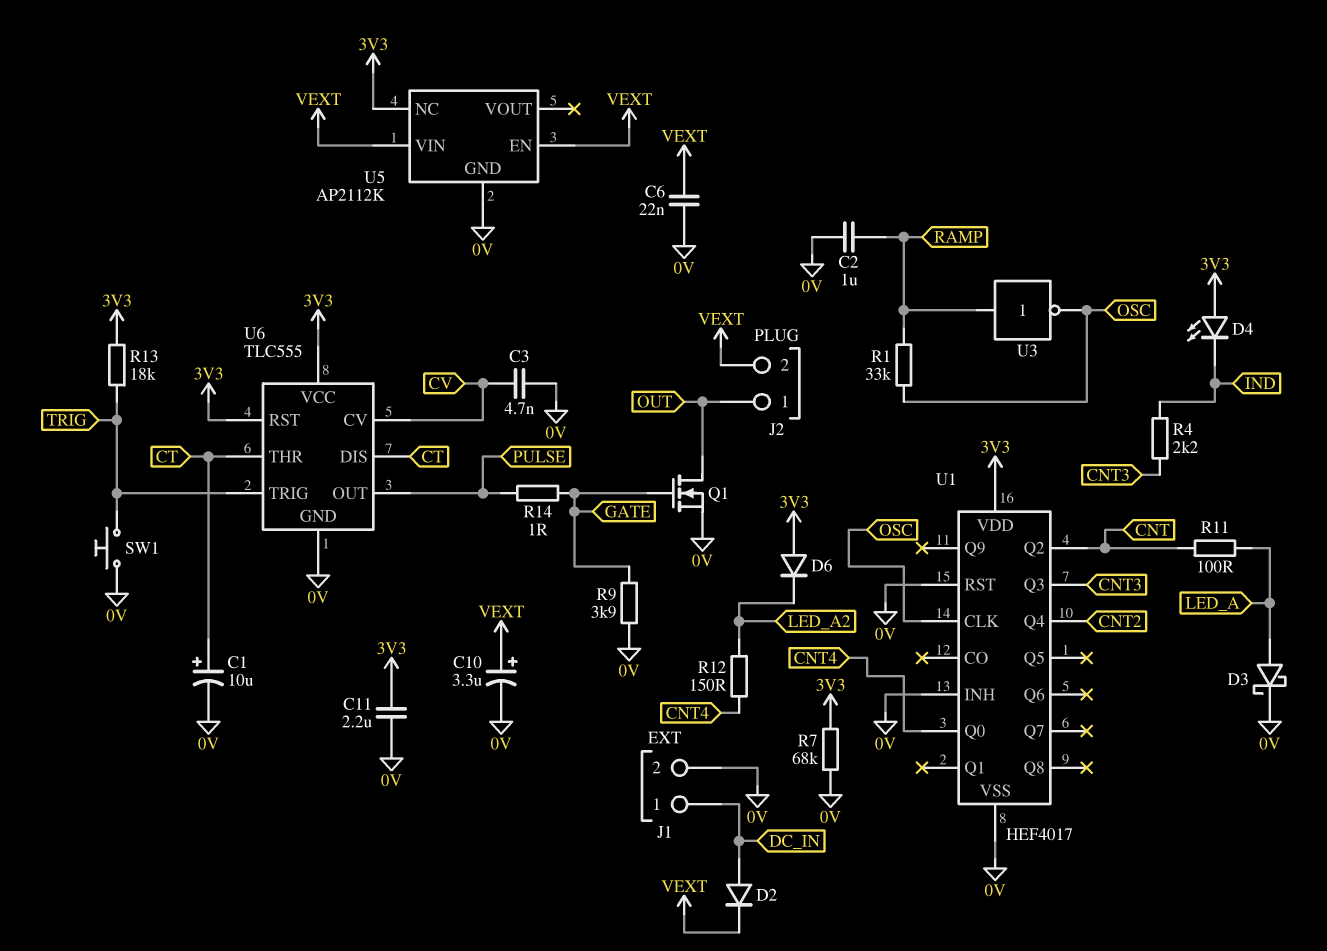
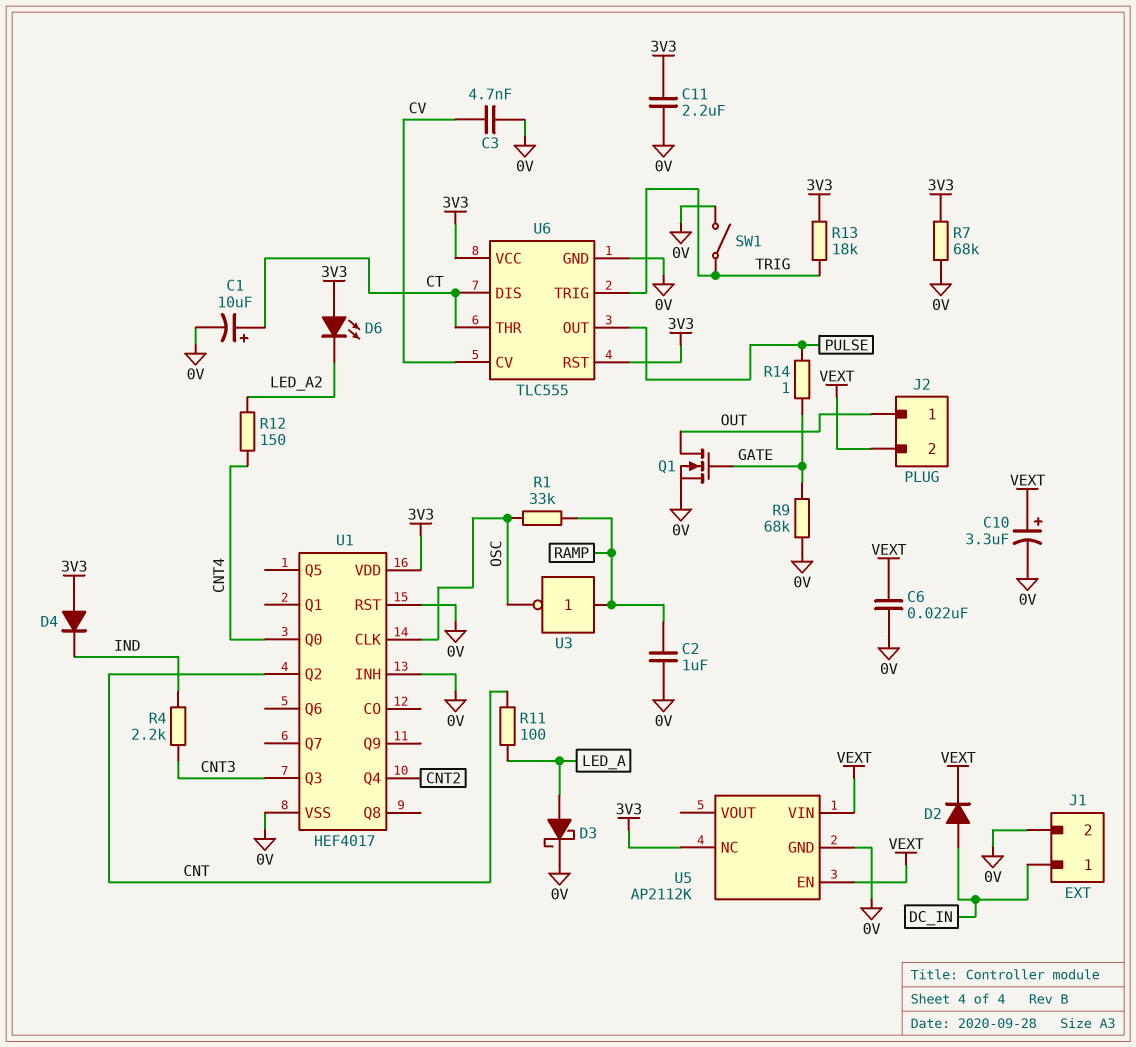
D4: LED (A 3V3, K IND) -> diode (A 3V3, K IND)
D6: diode (A 3V3, K LED_A2) -> LED (A 3V3, K LED_A2)
R9: 3.9k (0V, GATE) -> 68k (0V, GATE)
SW1: button (0V, TRIG) -> switch (0V, TRIG)

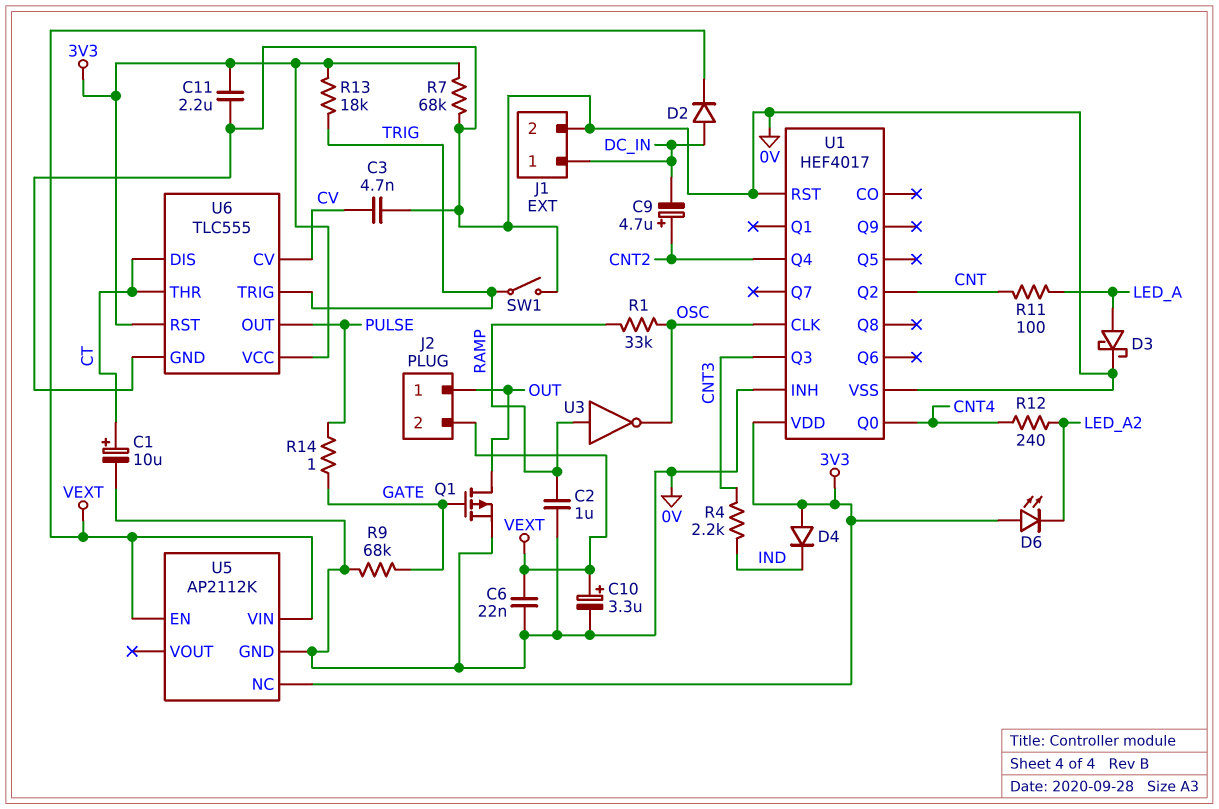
C9: none -> 4.7uF (plus CNT2, minus DC_IN)
Q1: NMOS (G GATE, D OUT, S 0V) -> PMOS (G GATE, D OUT, S 0V)
R12: 150 (CNT4, LED_A2) -> 240 (CNT4, LED_A2)

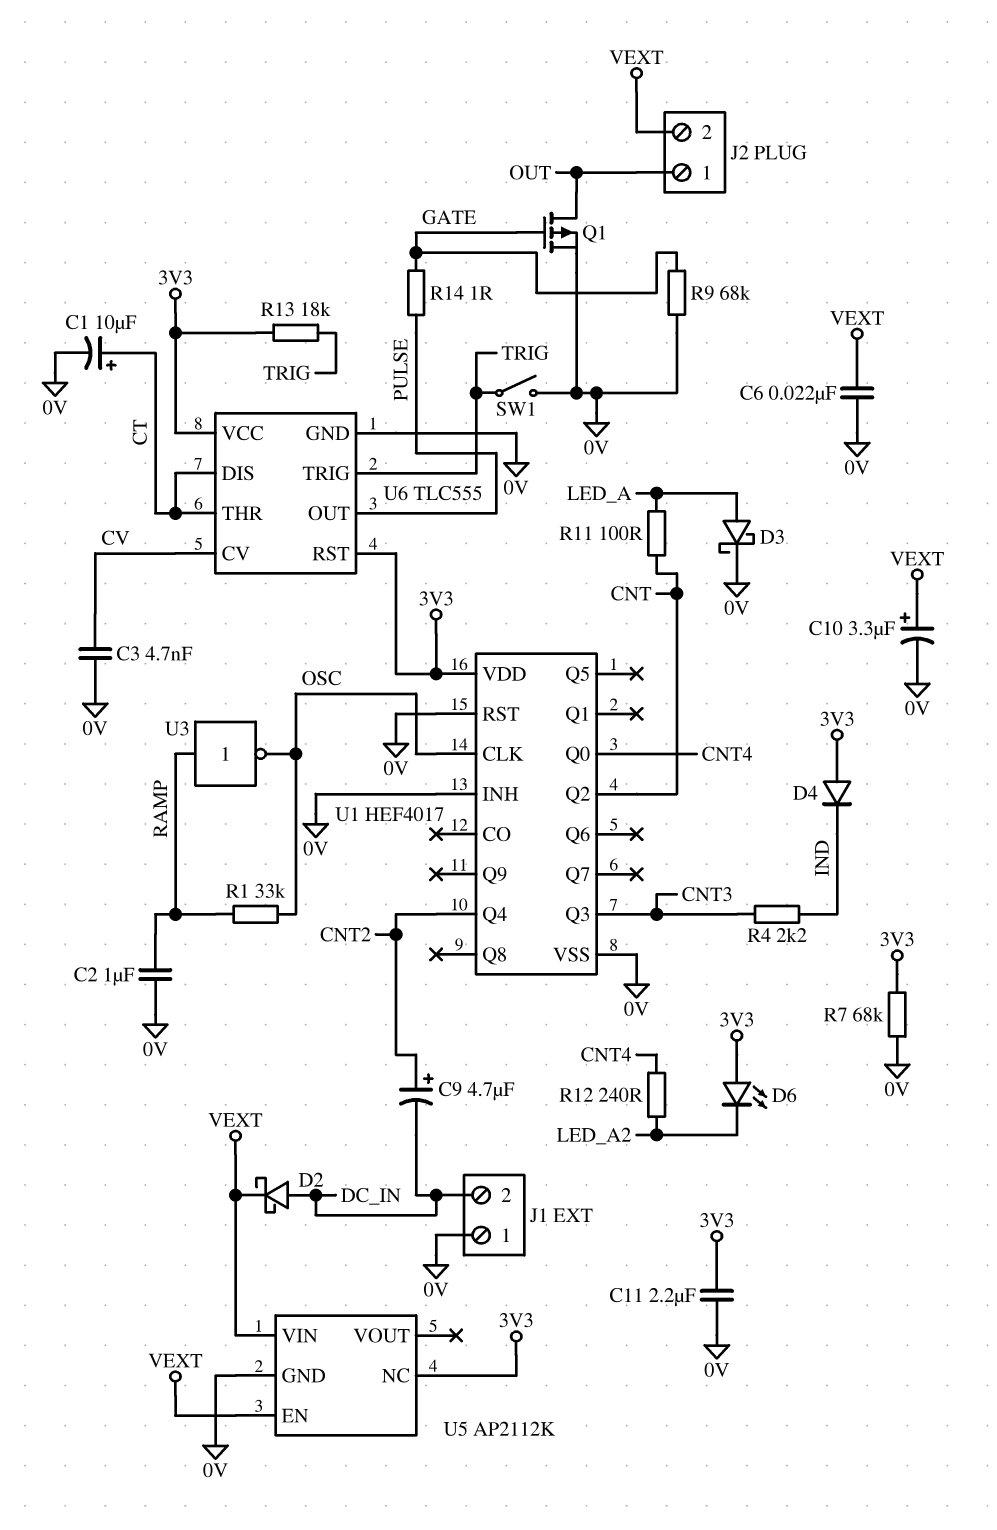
D2: diode (A DC_IN, K VEXT) -> schottky (A DC_IN, K VEXT)
J1 pin 1: DC_IN -> 0V
J1 pin 2: 0V -> DC_IN

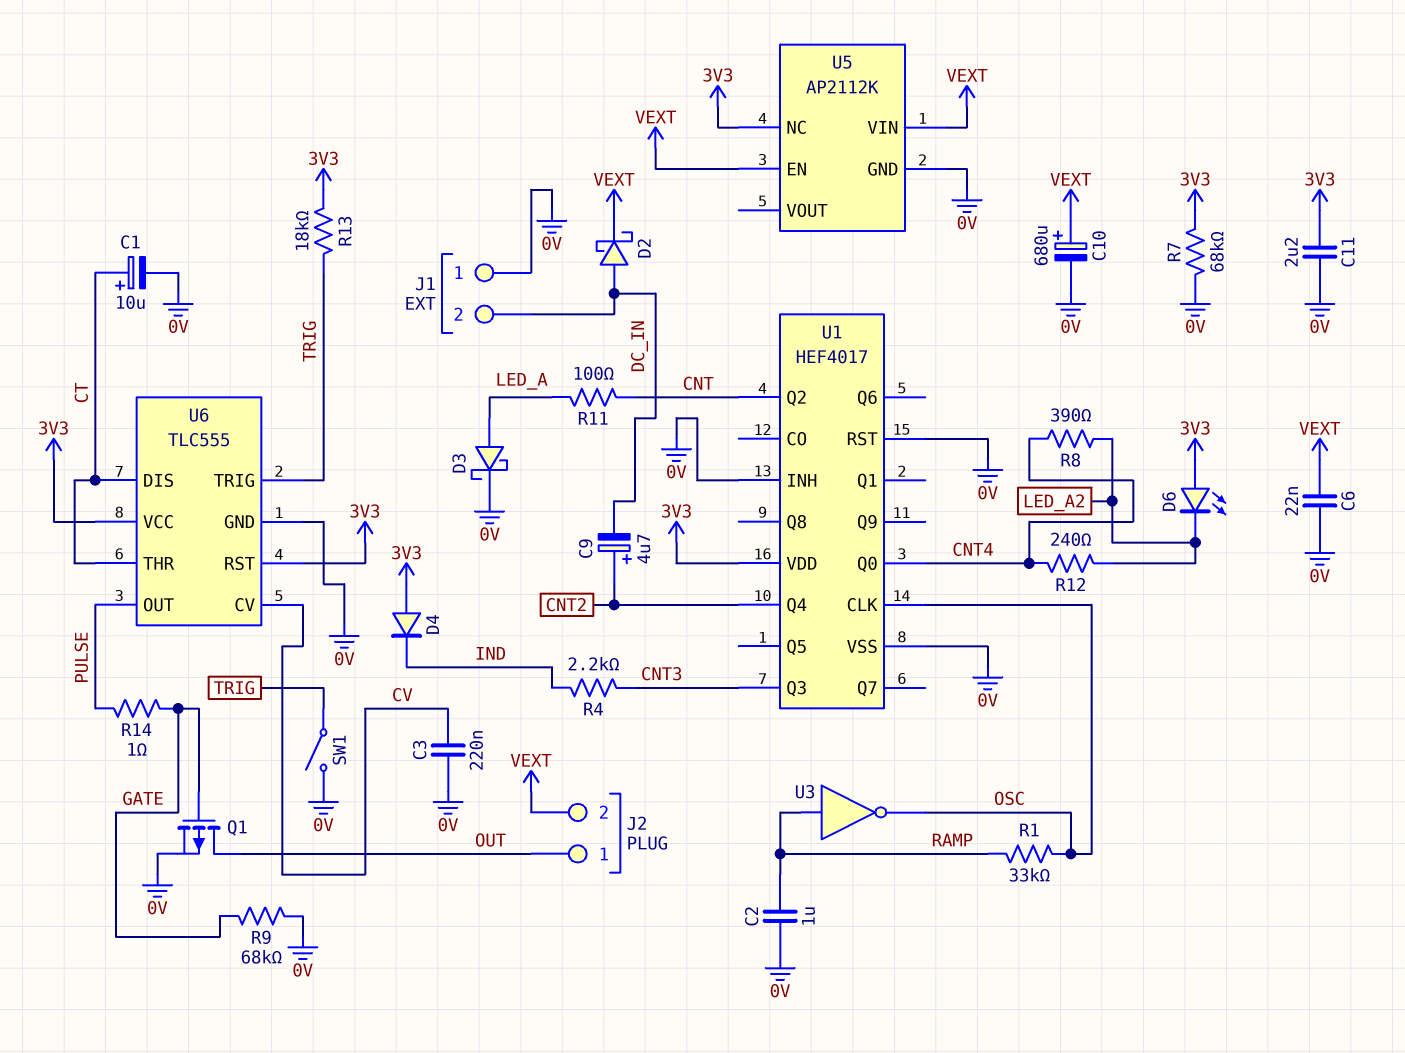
C3: 4.7nF (0V, CV) -> 220nF (0V, CV)
C10: 3.3uF (plus VEXT, minus 0V) -> 680uF (plus VEXT, minus 0V)
R8: none -> 390 (CNT4, LED_A2)

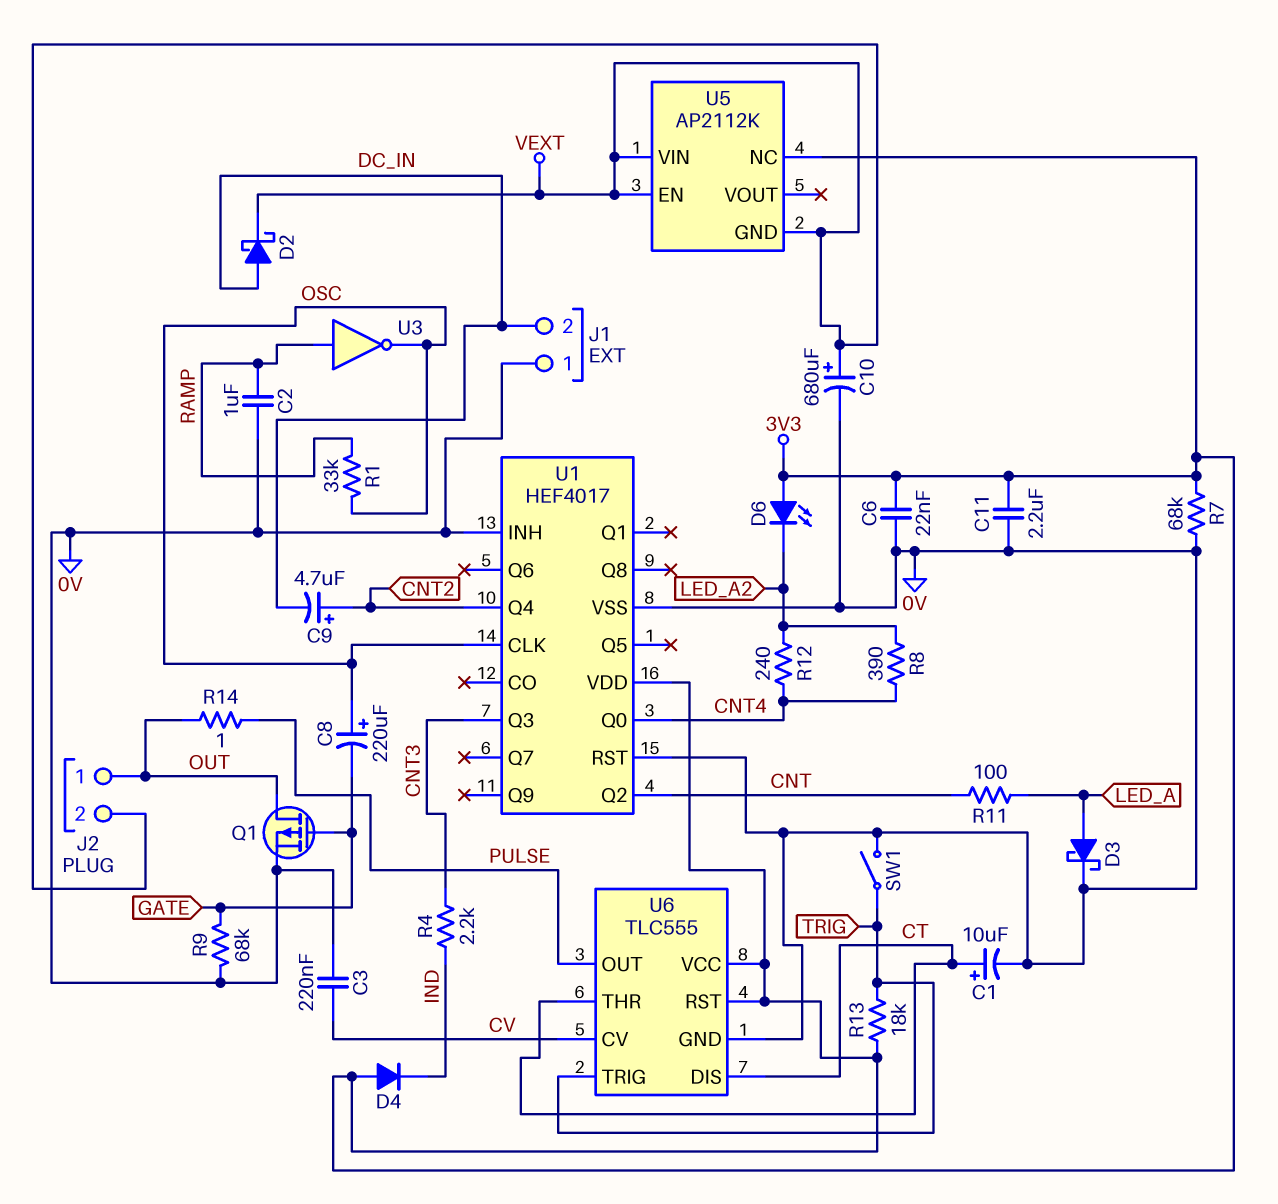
C6: 22nF (0V, VEXT) -> 22nF (0V, 3V3)
C8: none -> 220uF (plus OSC, minus GATE)
R14: 1 (GATE, PULSE) -> 1 (OUT, PULSE)
U5 pin GND: 0V -> VEXT

